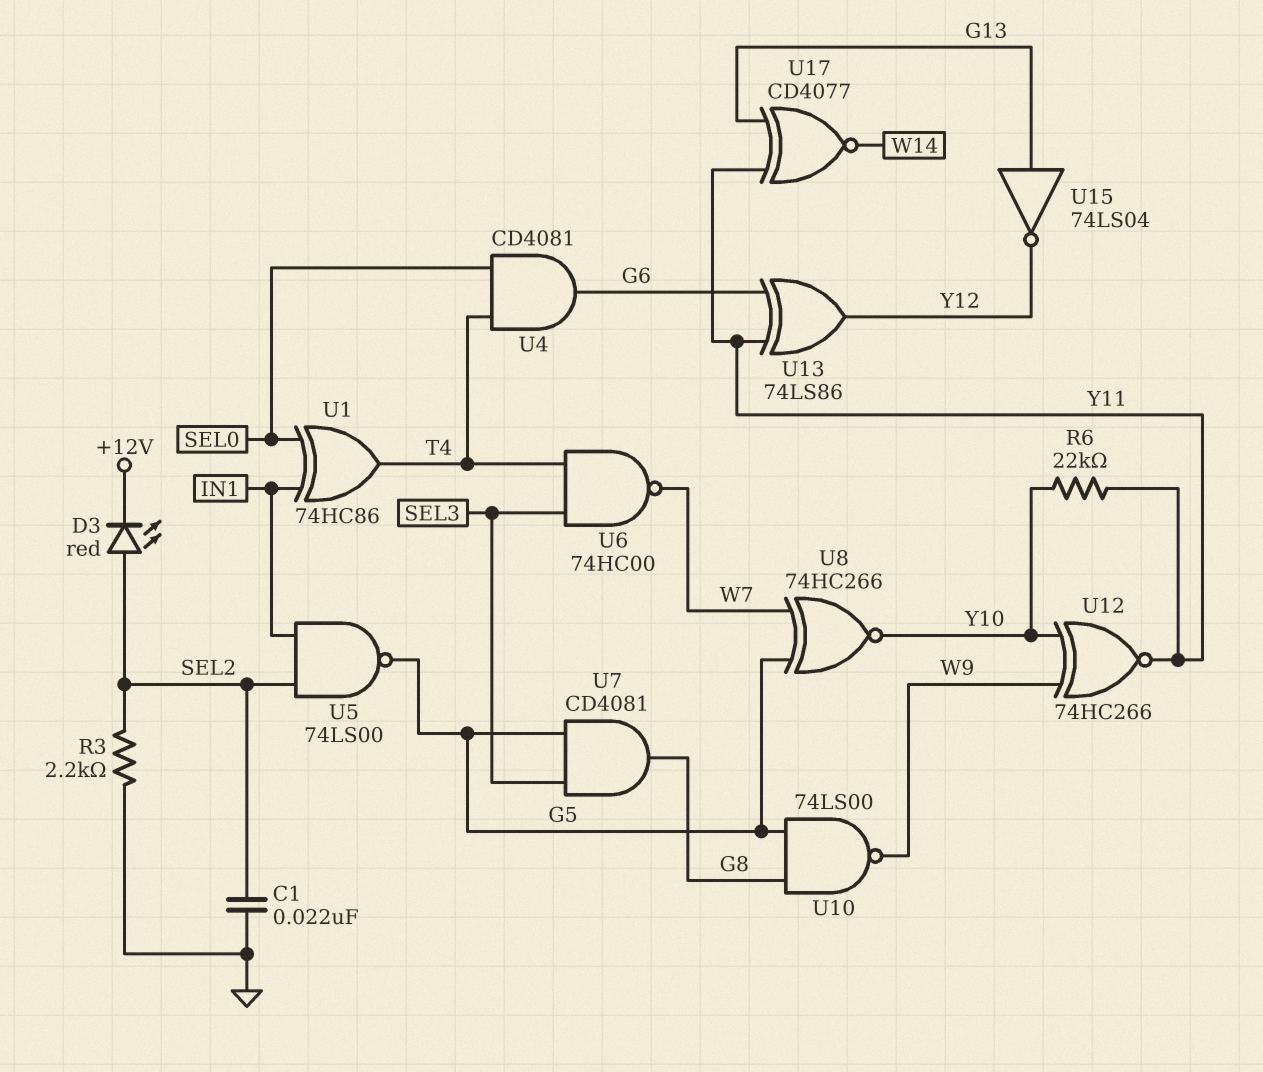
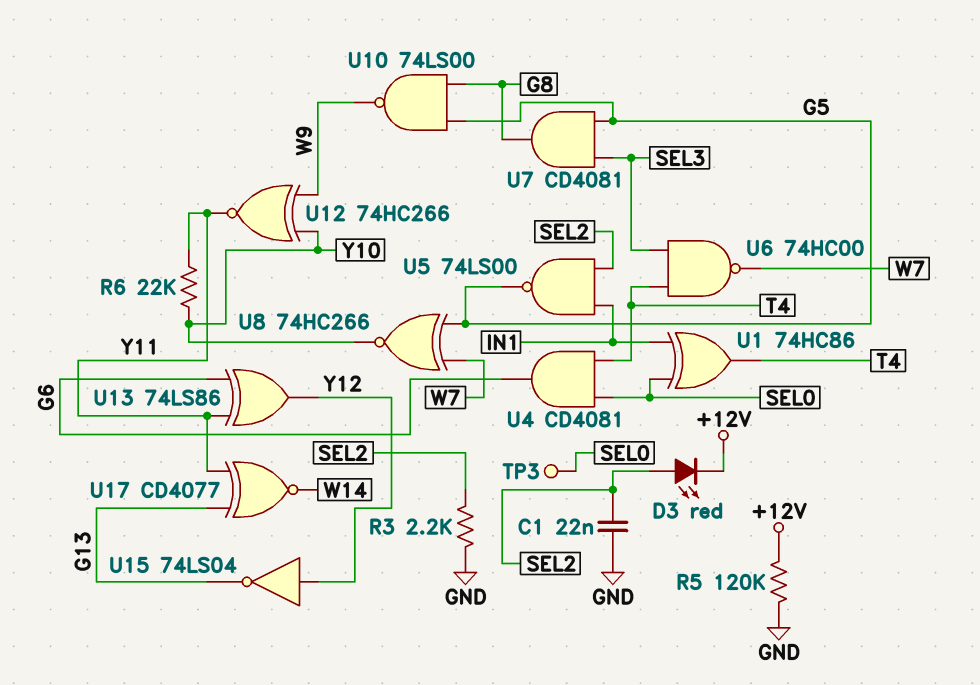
R5: none -> 120k (+12V, GND)
TP3: none -> test point (SEL0)
U15: NOT 74LS04 (in G13, out Y12) -> NOT 74LS04 (in Y12, out G13)

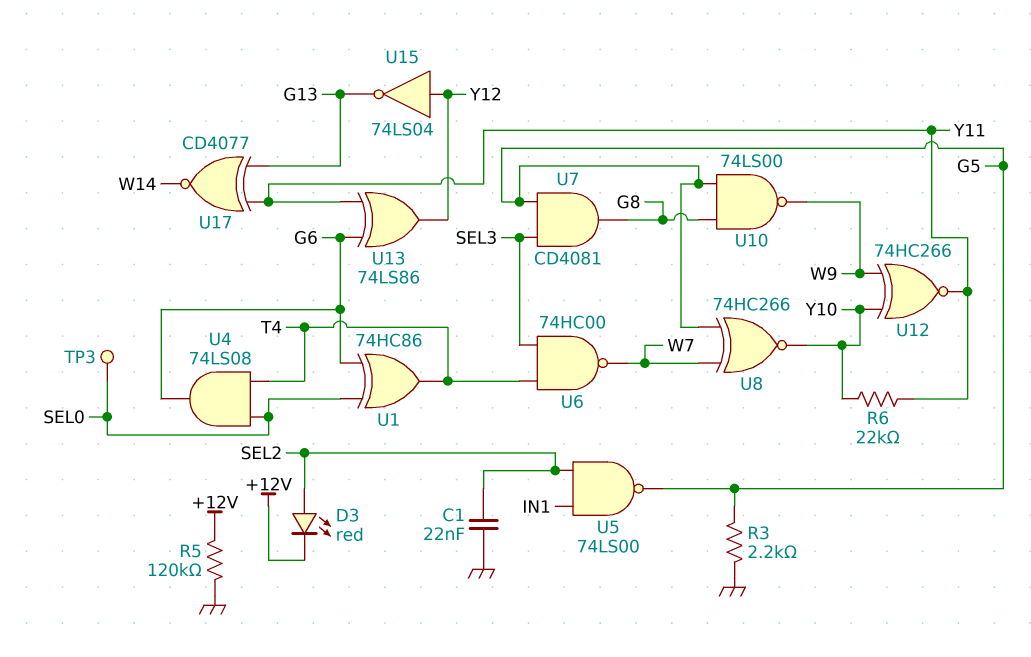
R3: 2.2k (GND, SEL2) -> 2.2k (G5, GND)
U1: XOR 74HC86 (in IN1, in SEL0, out T4) -> XOR 74HC86 (in G6, in SEL0, out T4)
U4: AND CD4081 (in SEL0, in T4, out G6) -> AND 74LS08 (in SEL0, in T4, out G6)

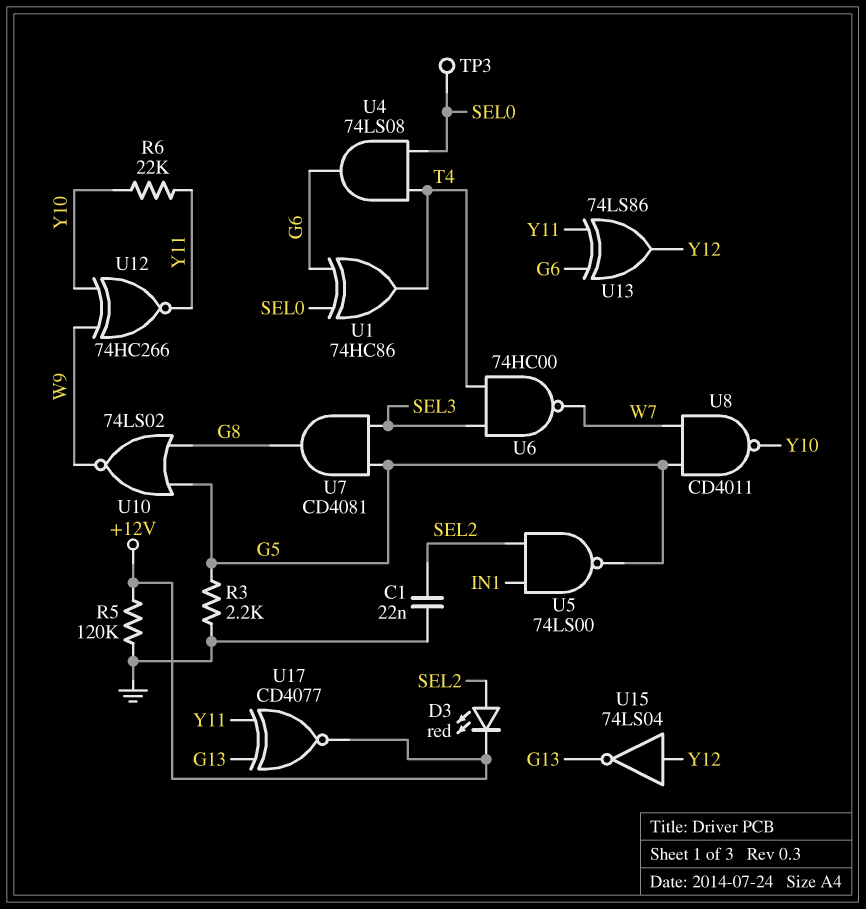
U8: XNOR 74HC266 (in G5, in W7, out Y10) -> NAND CD4011 (in G5, in W7, out Y10)
U10: NAND 74LS00 (in G5, in G8, out W9) -> NOR 74LS02 (in G5, in G8, out W9)
U17: XNOR CD4077 (in G13, in Y11, out W14) -> XNOR CD4077 (in G13, in Y11, out +12V)

